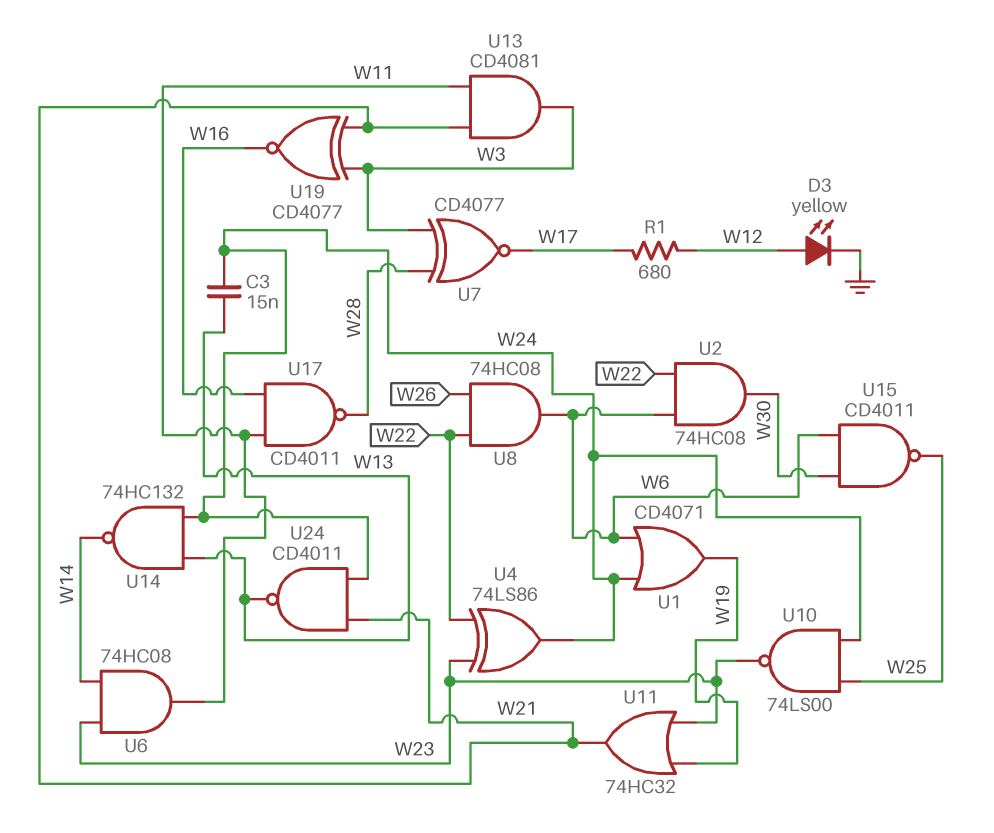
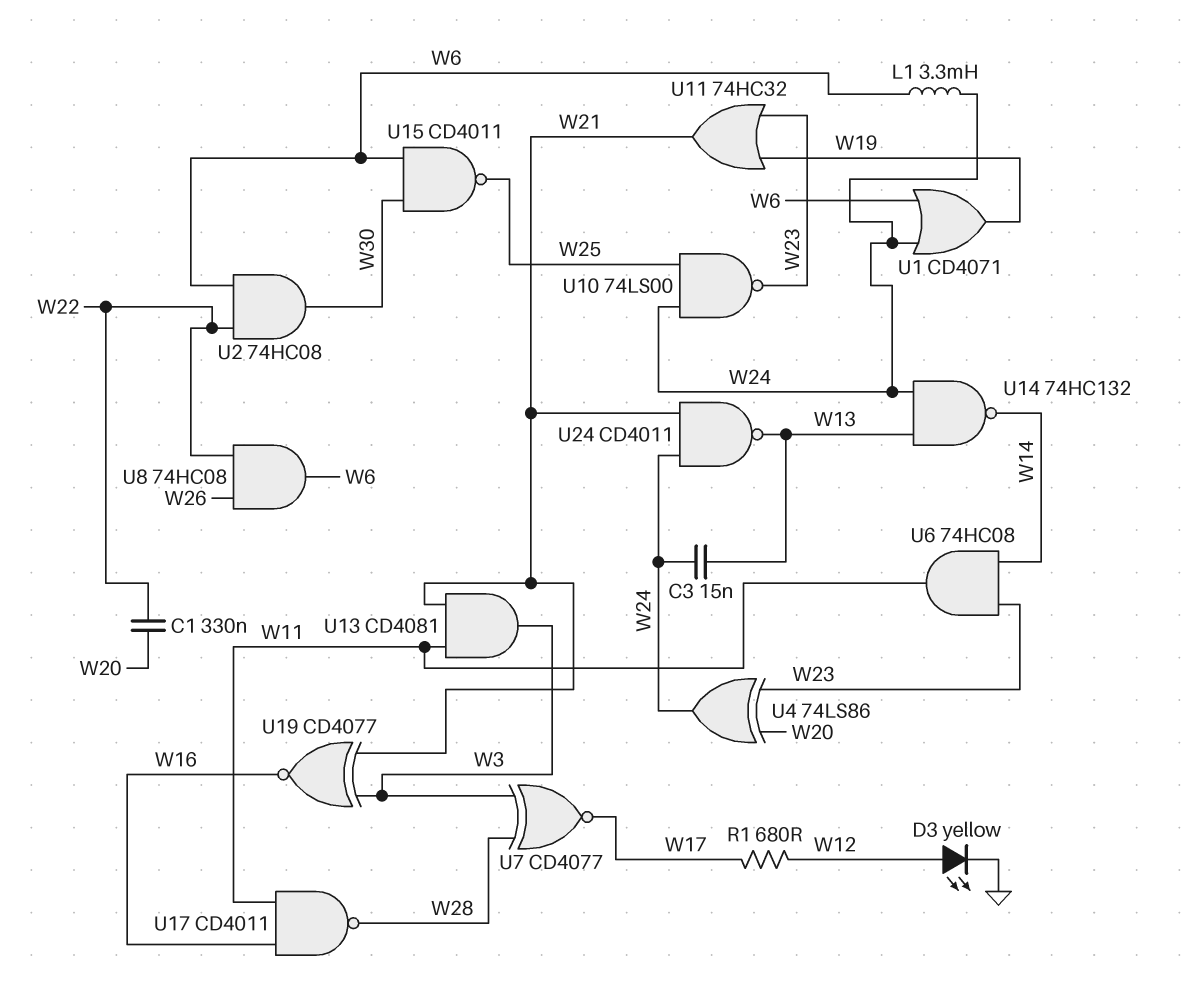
C1: none -> 330nF (W20, W22)
L1: none -> 3.3mH (W6, W24)
U4: XOR 74LS86 (in W22, in W23, out W24) -> XOR 74LS86 (in W20, in W23, out W24)

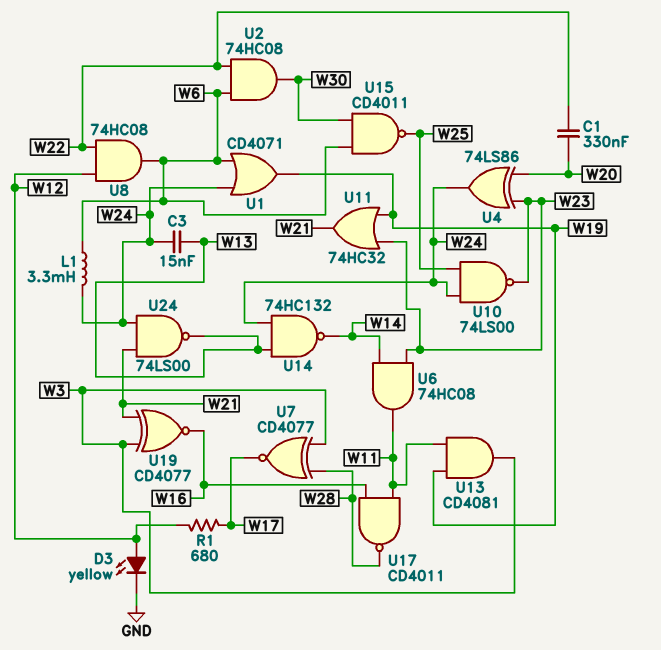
U8: AND 74HC08 (in W22, in W26, out W6) -> AND 74HC08 (in W12, in W22, out W6)
U13: AND CD4081 (in W11, in W21, out W3) -> AND CD4081 (in W11, in W19, out W3)
U24: NAND CD4011 (in W21, in W24, out W13) -> NAND 74LS00 (in W21, in W24, out W13)

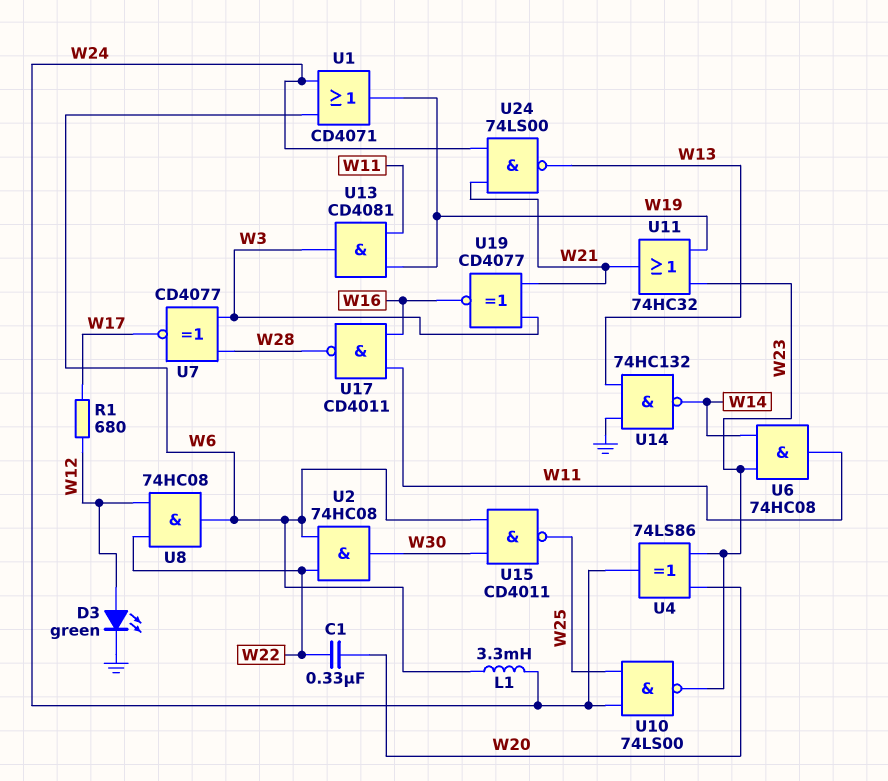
C3: 15nF (W13, W24) -> none
D3: LED yellow (A W12, K GND) -> LED green (A W12, K GND)
U14: NAND 74HC132 (in W13, in W24, out W14) -> NAND 74HC132 (in GND, in W13, out W14)

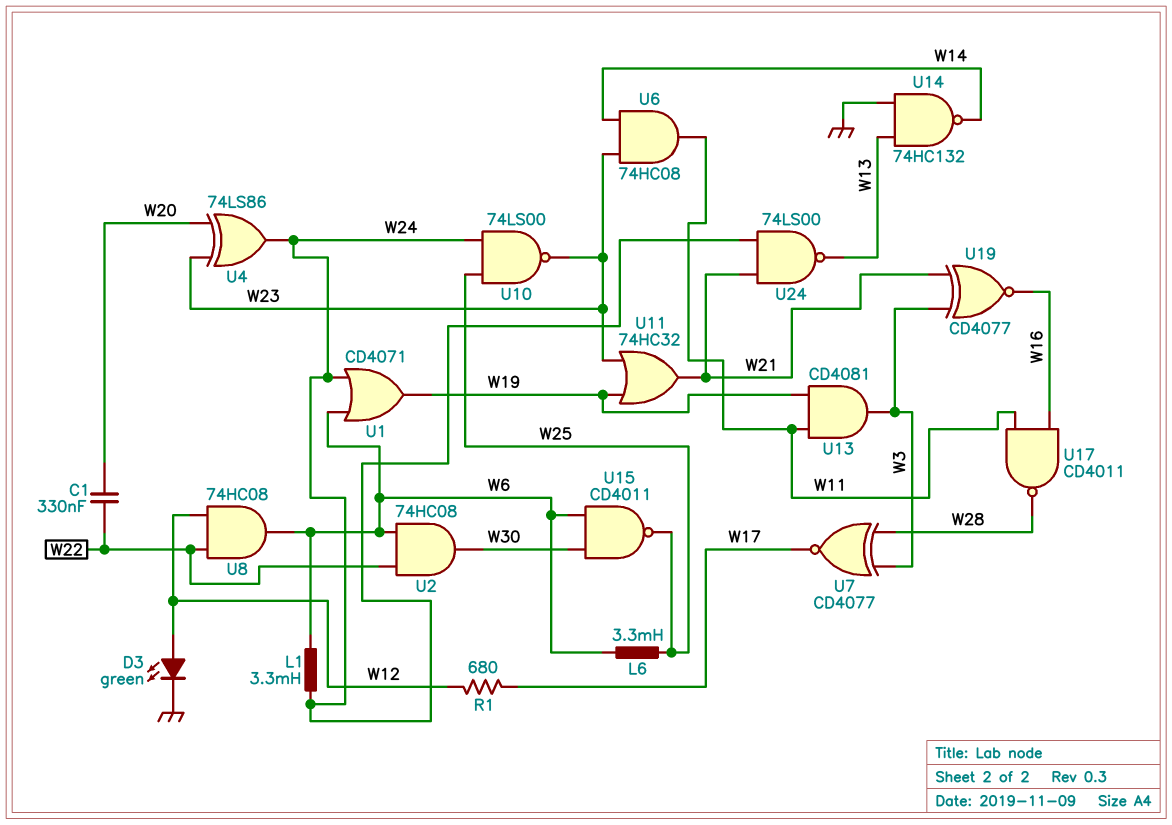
L6: none -> 3.3mH (W6, W25)

